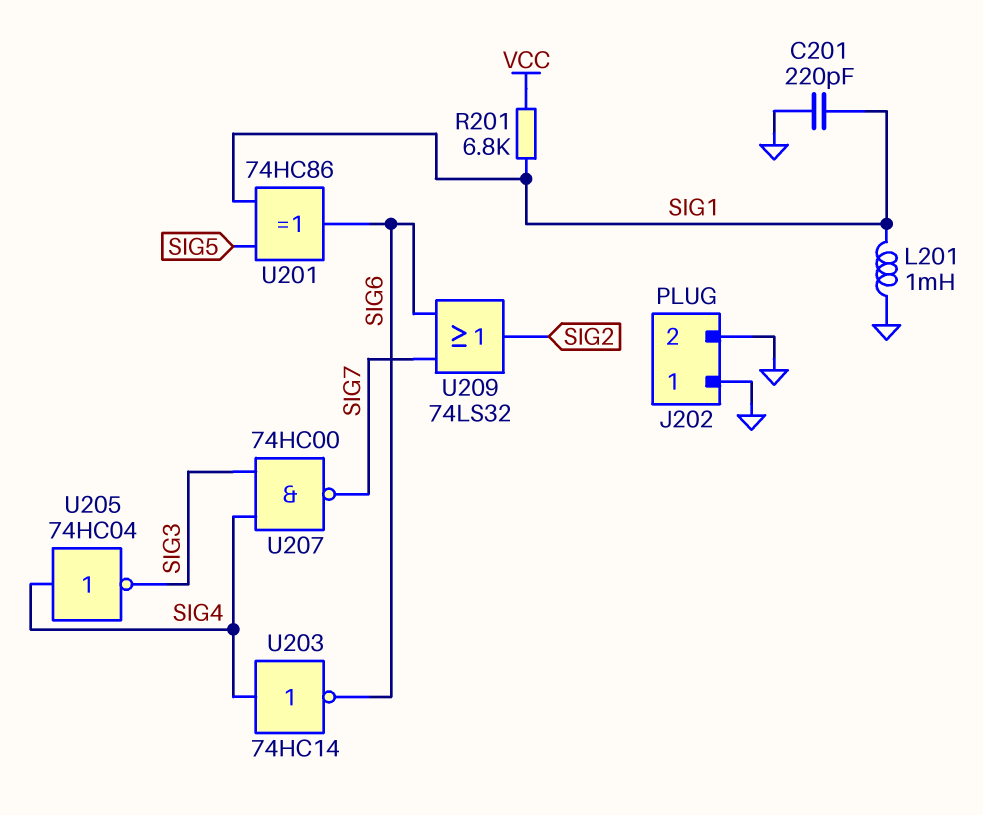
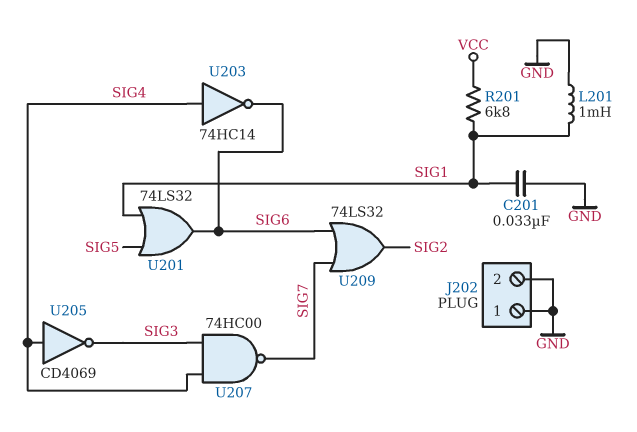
C201: 220pF (GND, SIG1) -> 33nF (GND, SIG1)
U201: XOR 74HC86 (in SIG1, in SIG5, out SIG6) -> OR 74LS32 (in SIG1, in SIG5, out SIG6)
U205: NOT 74HC04 (in SIG4, out SIG3) -> NOT CD4069 (in SIG4, out SIG3)

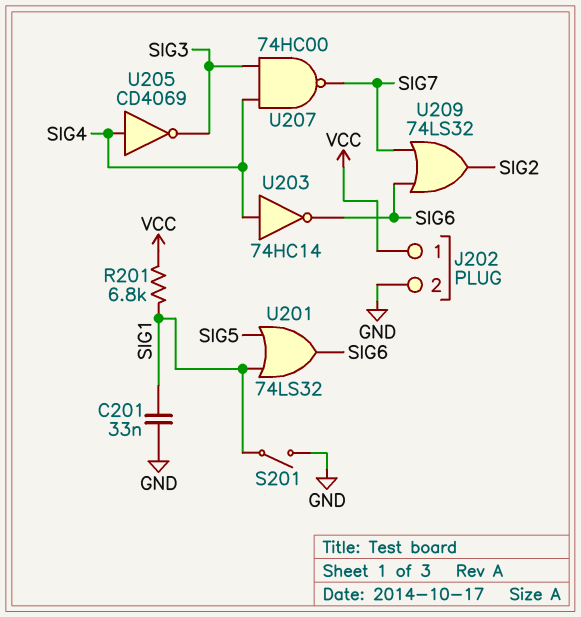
J202 pin 1: GND -> VCC
L201: 1mH (GND, SIG1) -> none
S201: none -> switch (GND, SIG1)

